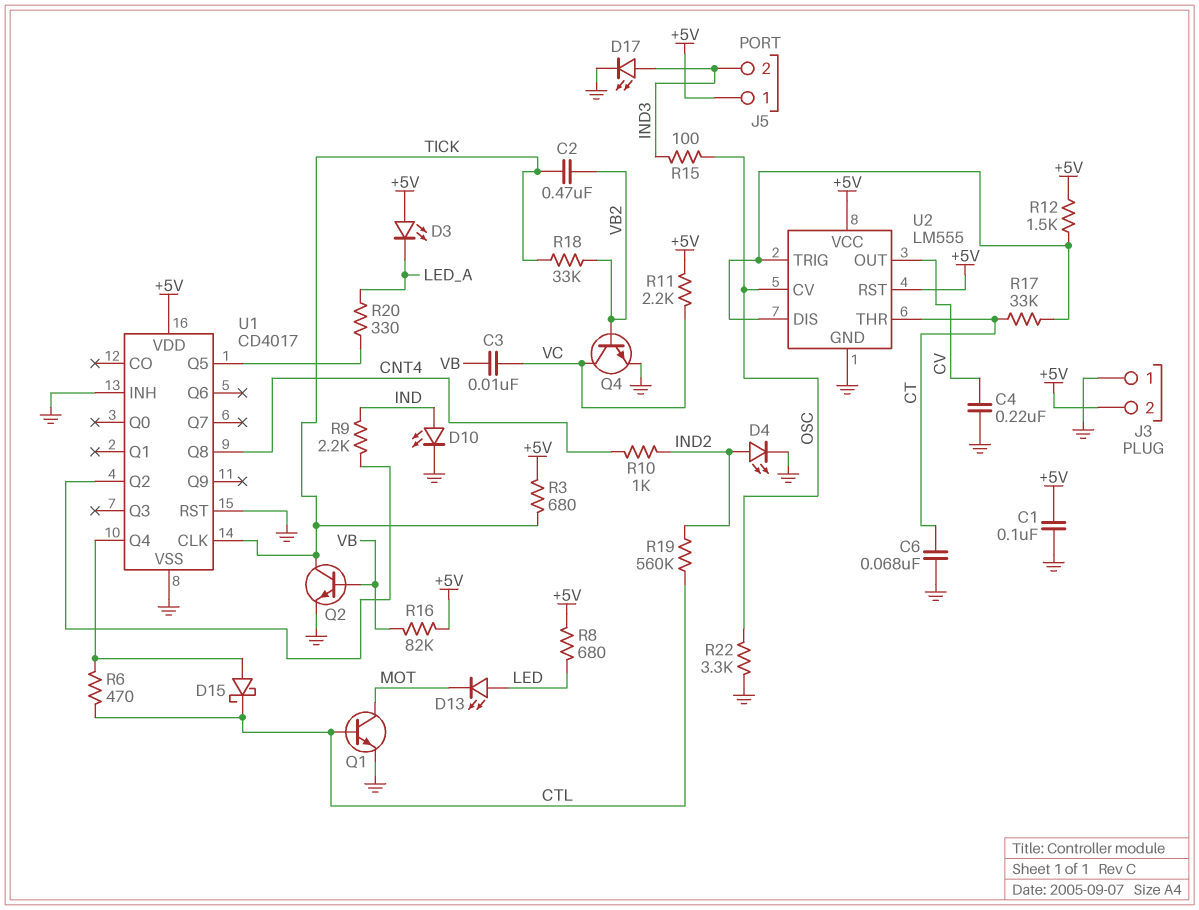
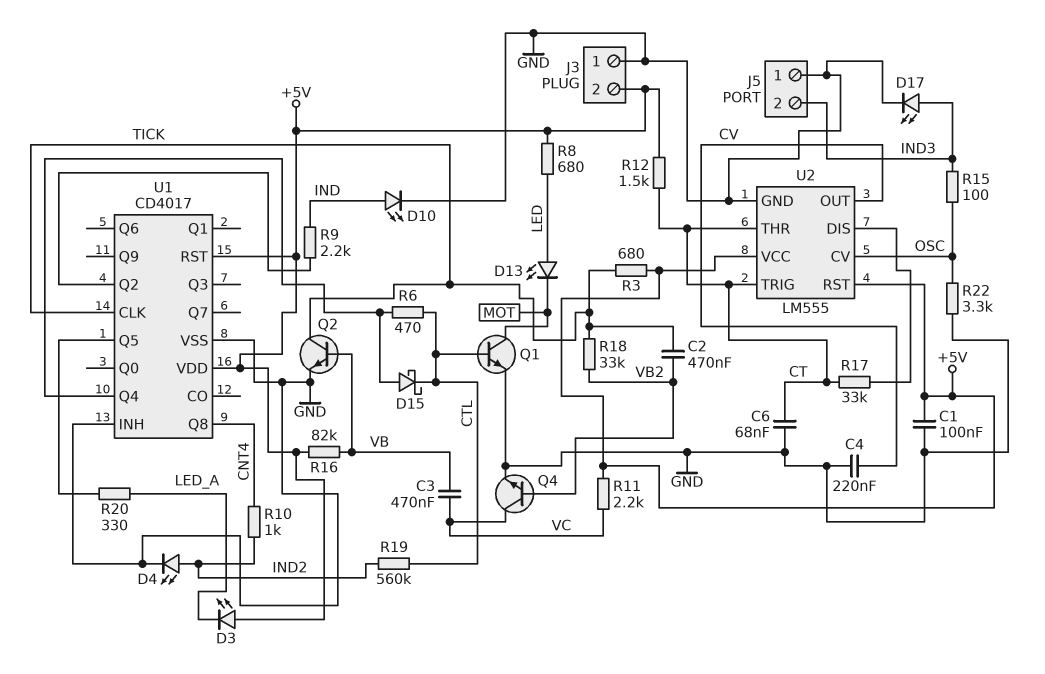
C3: 10nF (VB, VC) -> 470nF (VB, VC)
J5 pin 1: +5V -> GND
R12: 1.5k (+5V, U2/DIS) -> 1.5k (+5V, CT)
U1 pin RST: GND -> +5V
U2 pin TRIG: U2/DIS -> CT

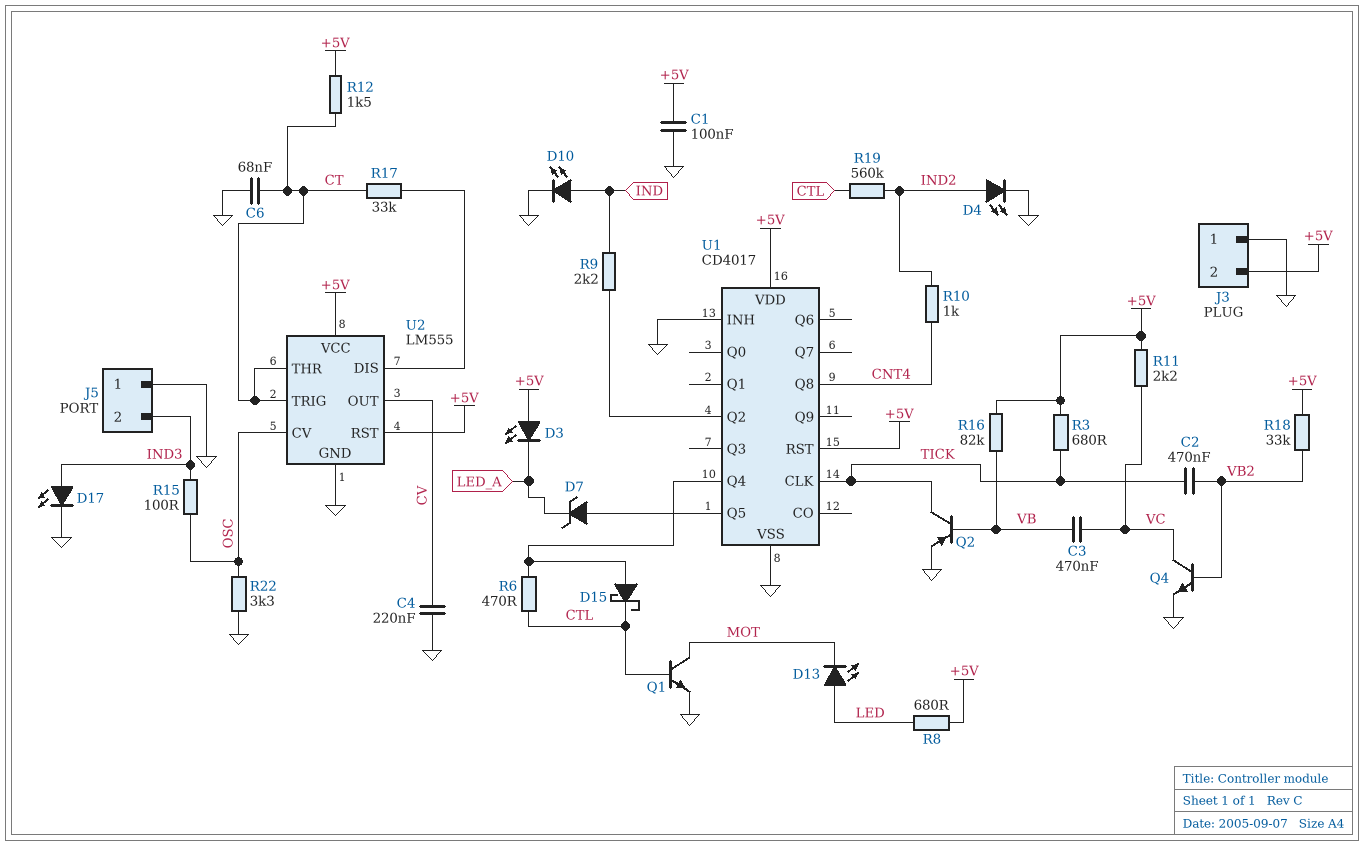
D7: none -> zener (A U1/Q5, K LED_A)
Q2: NPN (B VB, C TICK, E GND) -> PNP (B VB, C TICK, E GND)
R18: 33k (TICK, VB2) -> 33k (+5V, VB2)
R20: 330 (LED_A, U1/Q5) -> none

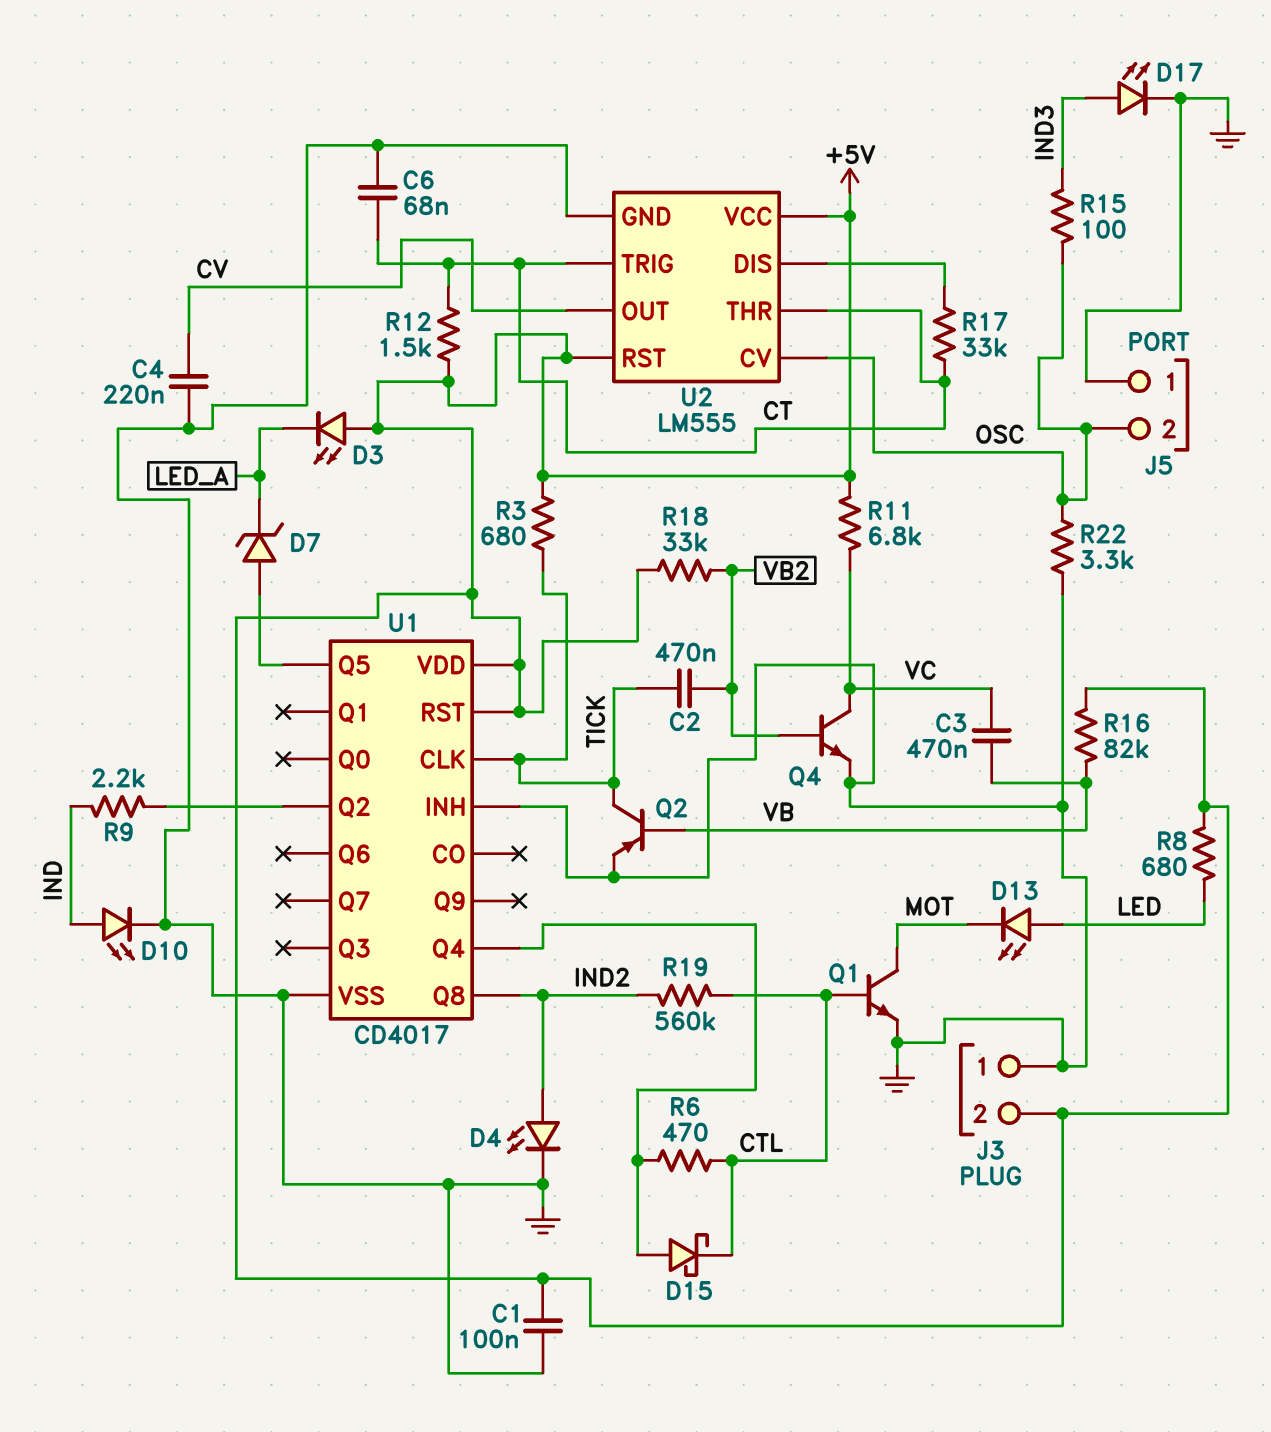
J5 pin 2: IND3 -> OSC
R10: 1k (CNT4, IND2) -> none
R11: 2.2k (+5V, VC) -> 6.8k (+5V, VC)
U1 pin Q8: CNT4 -> IND2

